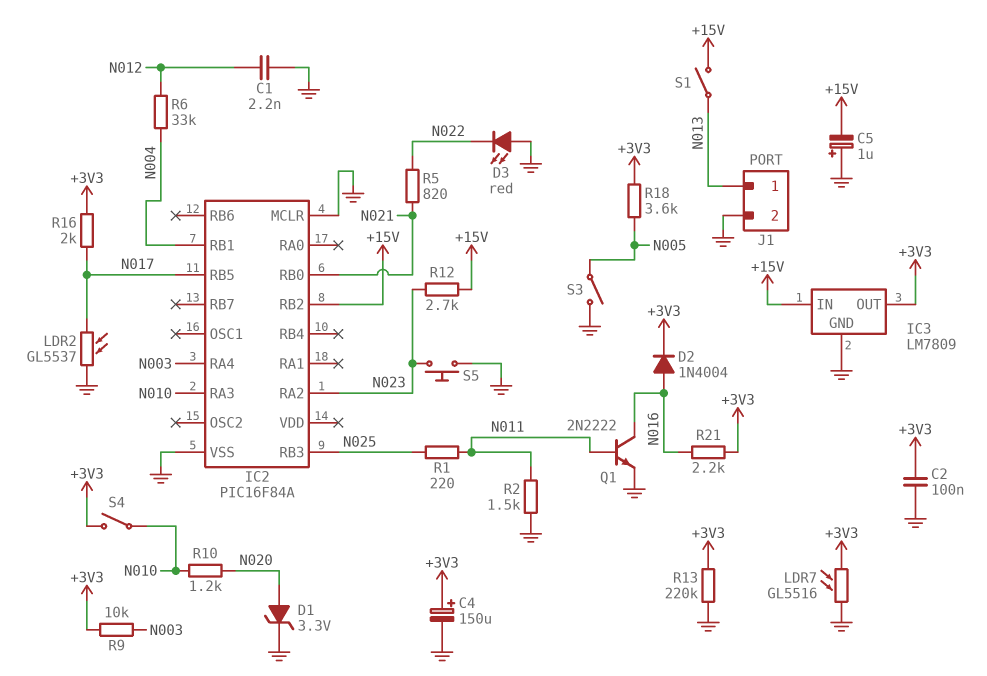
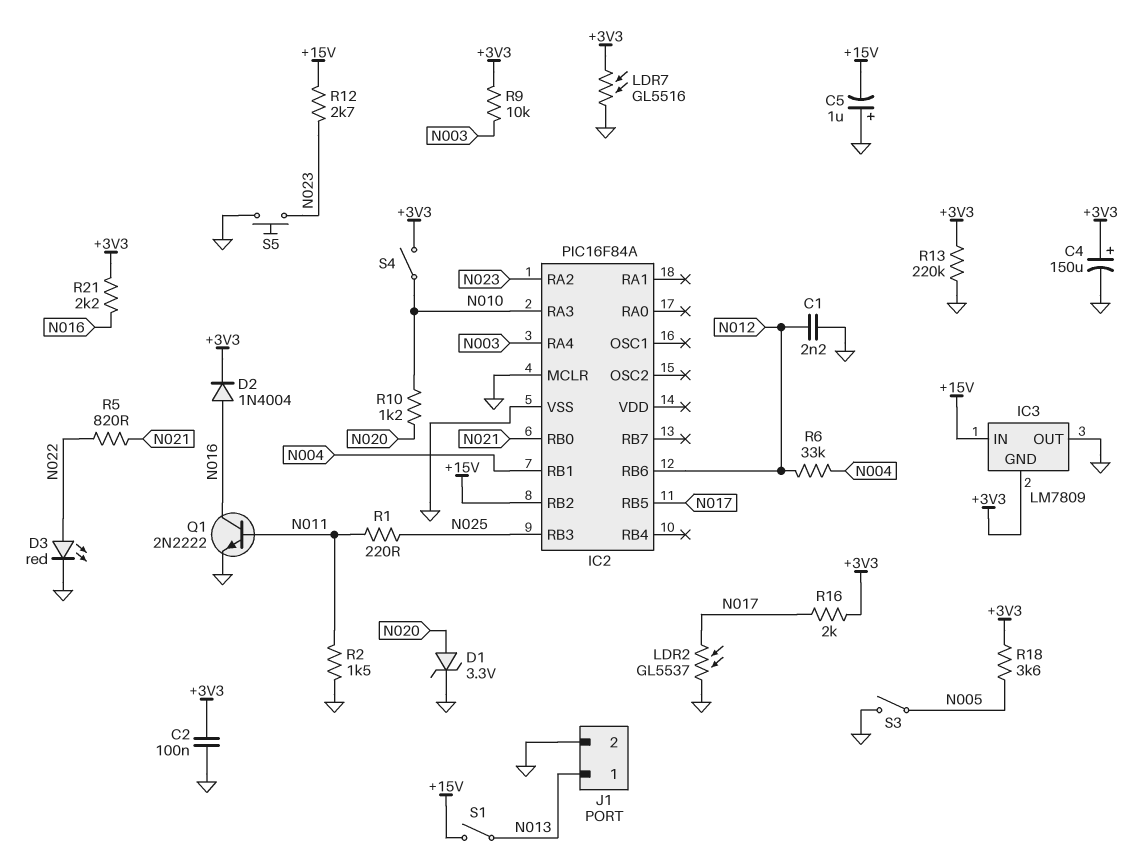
D3: LED red (A GND, K N022) -> LED red (A N022, K GND)
IC2 pin RB6: none -> N012
IC3 pin GND: GND -> +3V3
IC3 pin OUT: +3V3 -> GND

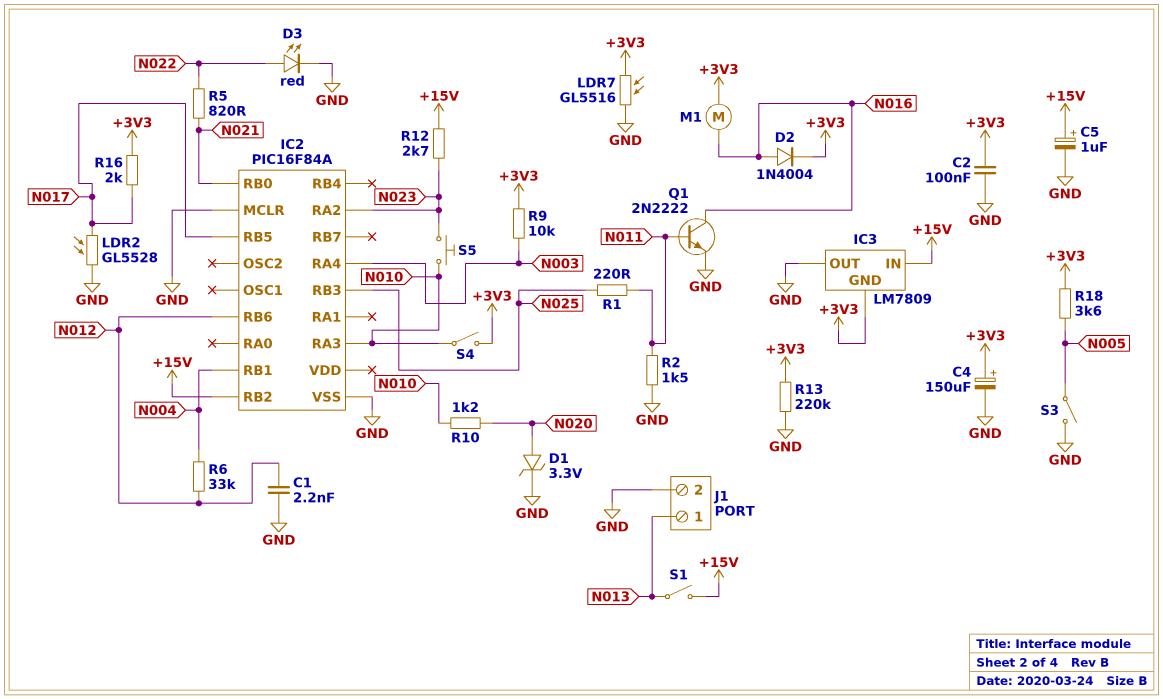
C5: 1uF (plus GND, minus +15V) -> 1uF (plus +15V, minus GND)
LDR2: GL5537 (GND, N017) -> GL5528 (GND, N017)
M1: none -> motor (+3V3, N016)
R21: 2.2k (+3V3, N016) -> none
S5: button (GND, N023) -> button (N010, N023)

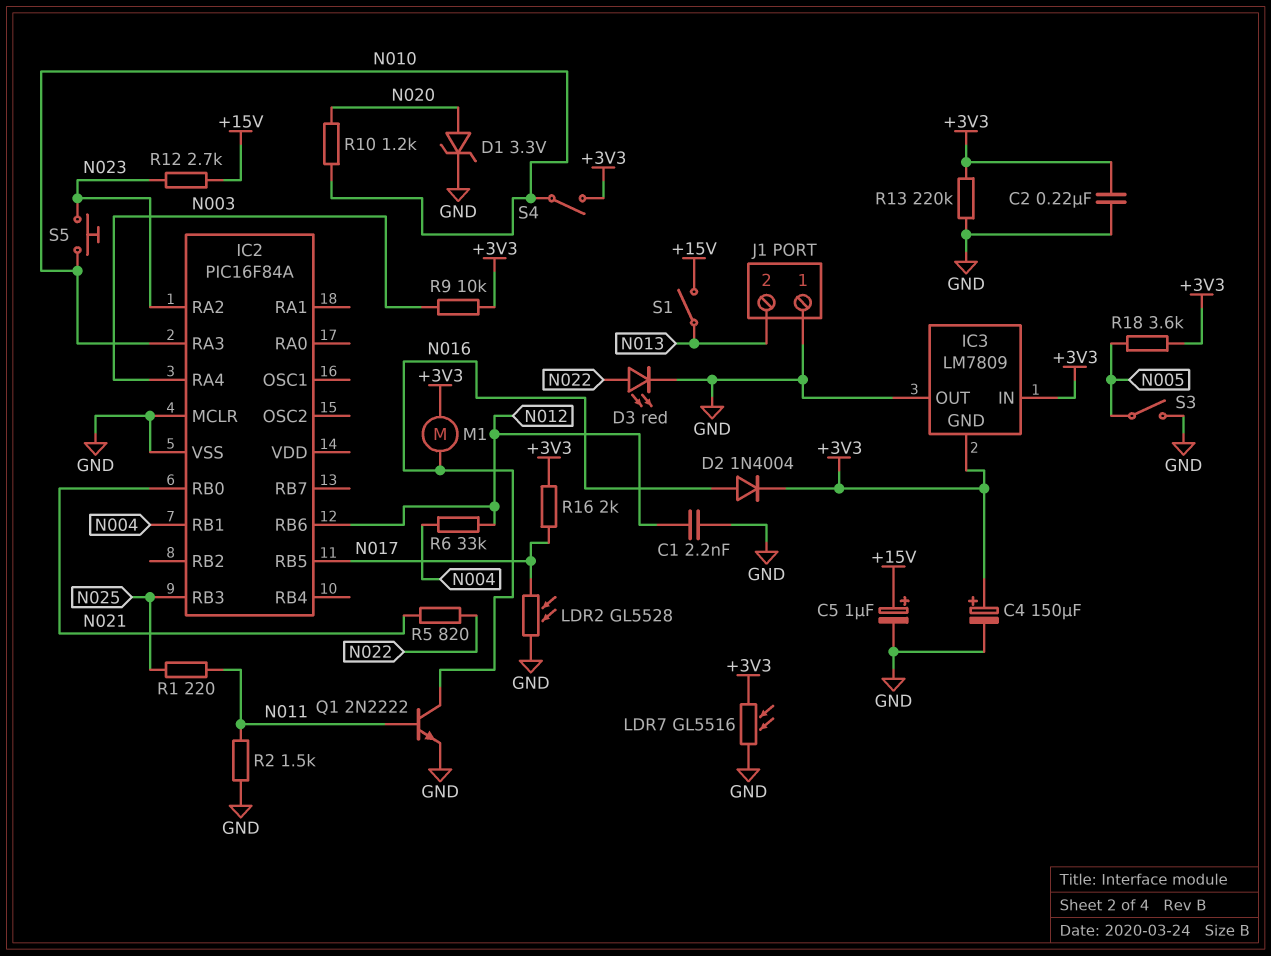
C2: 100nF (+3V3, GND) -> 220nF (+3V3, GND)
IC2 pin RB2: +15V -> none
IC3 pin IN: +15V -> +3V3
J1 pin 1: N013 -> GND
J1 pin 2: GND -> N013

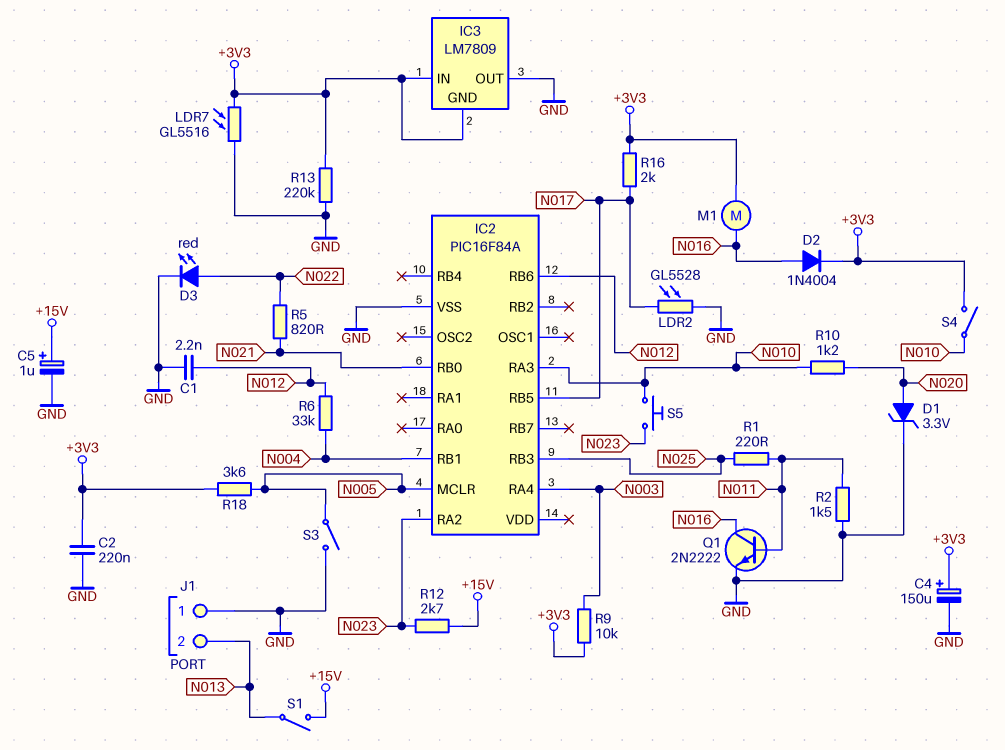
IC2 pin MCLR: GND -> N005

